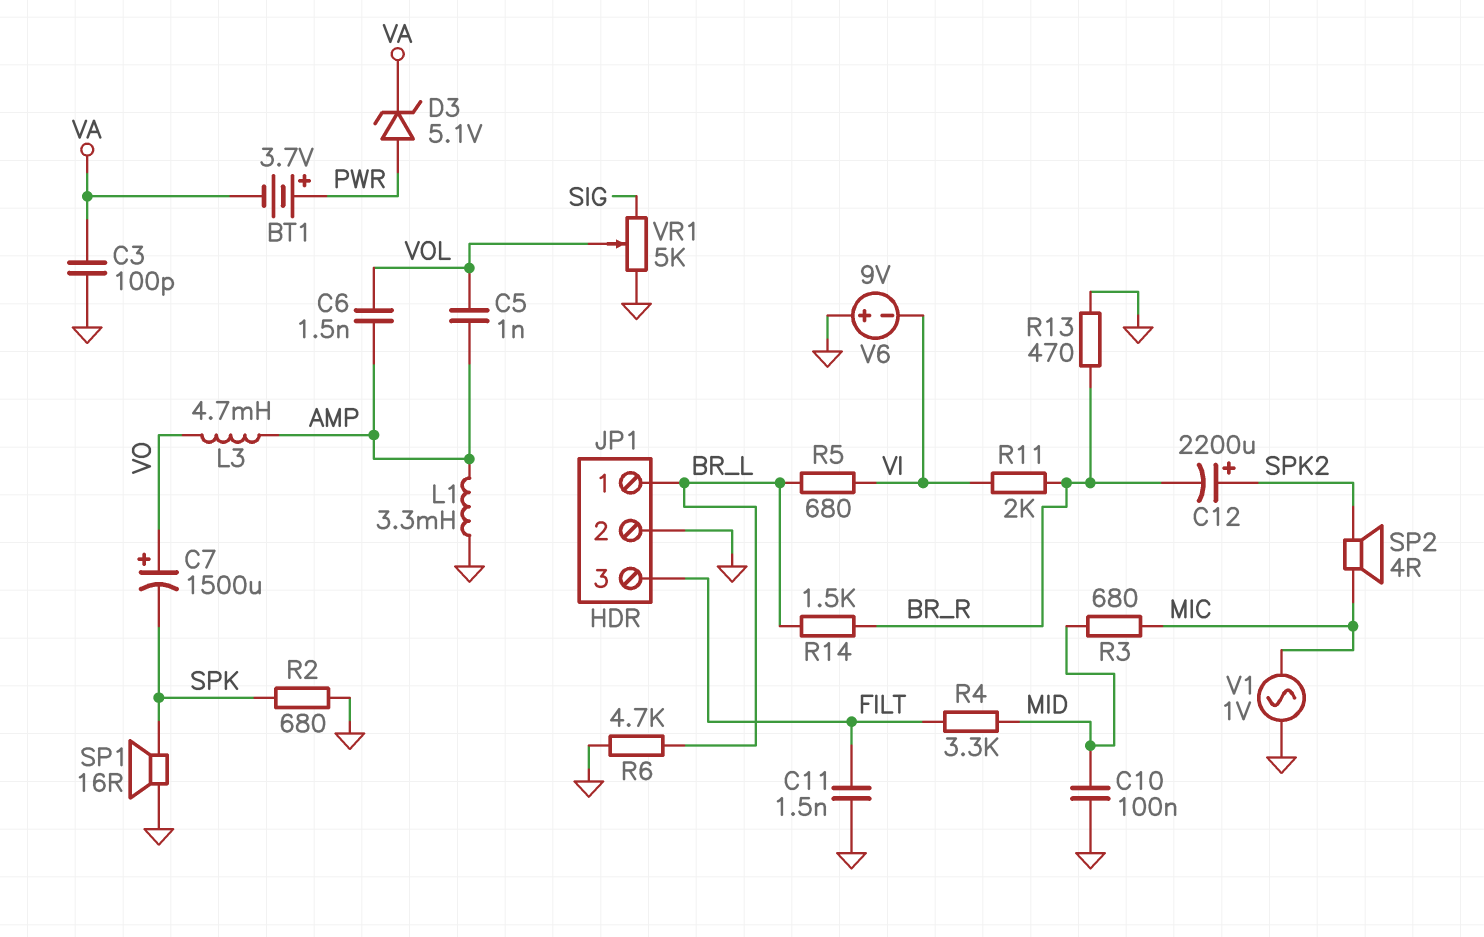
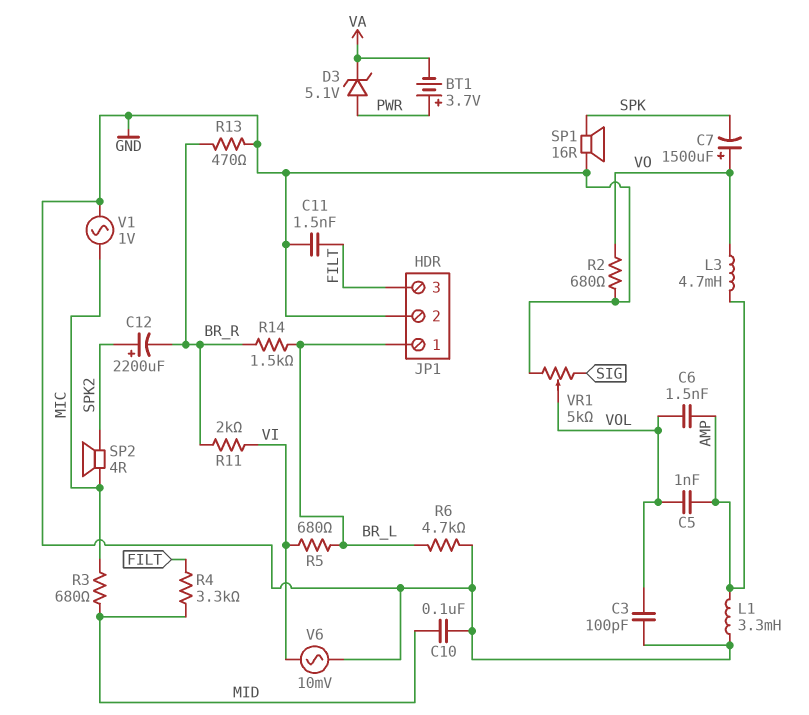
C3: 100pF (GND, VA) -> 100pF (GND, VOL)
R2: 680 (GND, SPK) -> 680 (GND, VO)
V6: 9V (plus GND, minus VI) -> AC 10mV (GND, VI)

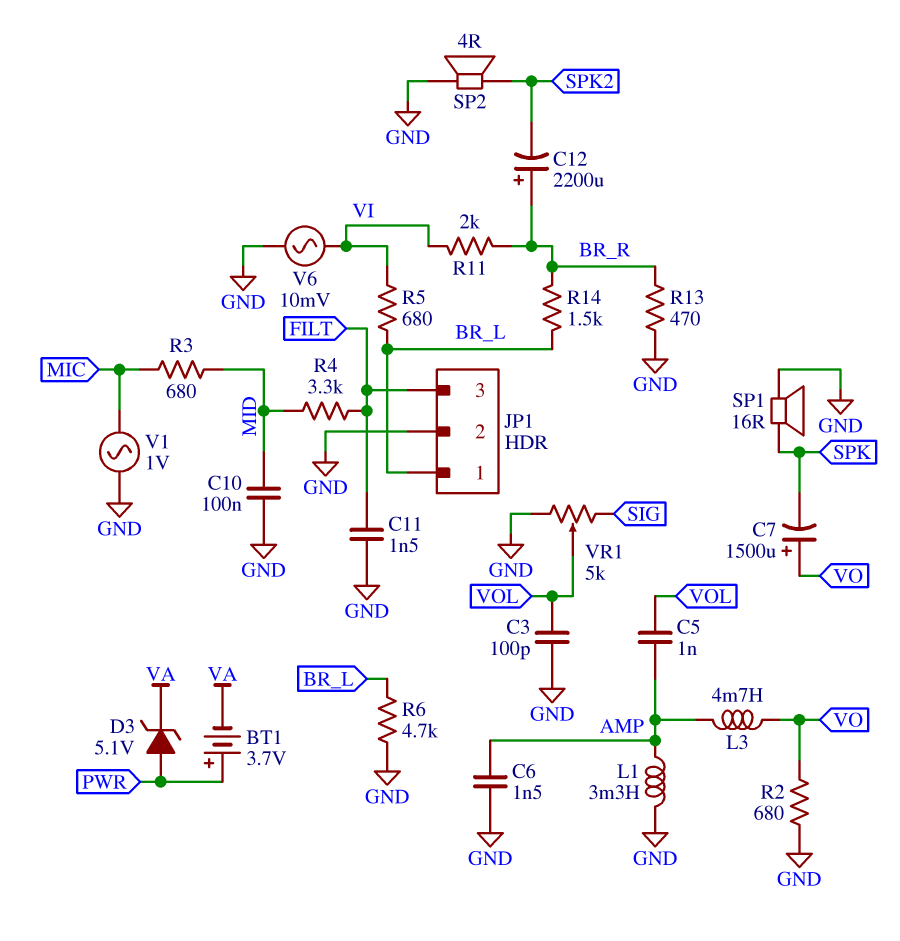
C6: 1.5nF (AMP, VOL) -> 1.5nF (AMP, GND)
C12: 2200uF (plus SPK2, minus BR_R) -> 2200uF (plus BR_R, minus SPK2)
SP2: speaker 4R (MIC, SPK2) -> speaker 4R (GND, SPK2)

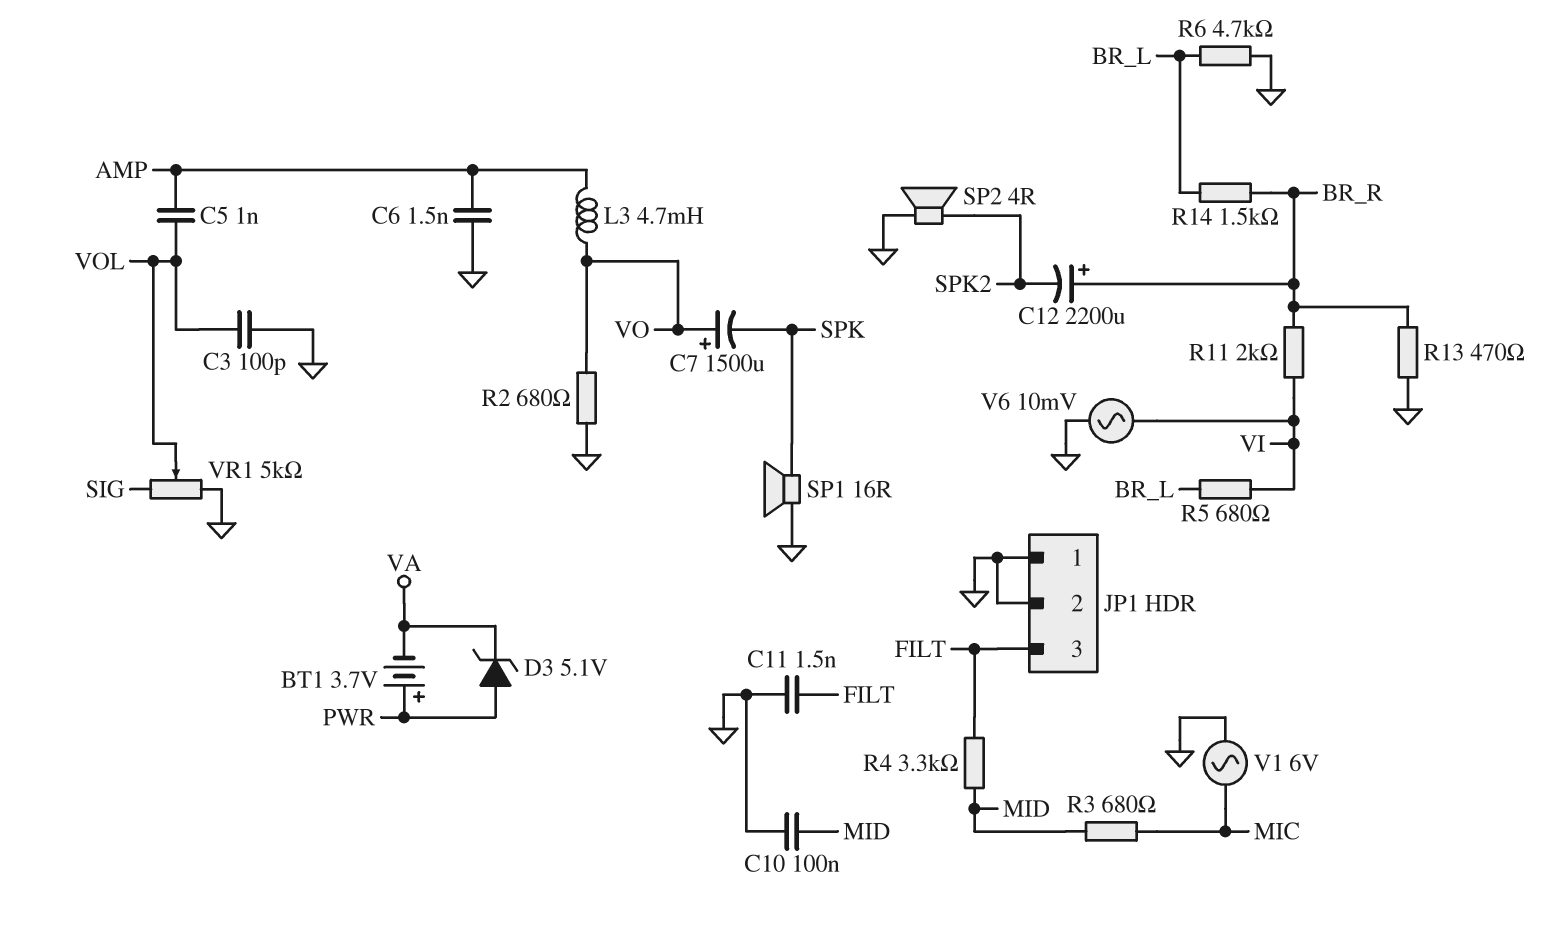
JP1 pin 1: BR_L -> GND
L1: 3.3mH (AMP, GND) -> none
V1: AC 1V (GND, MIC) -> AC 6V (GND, MIC)

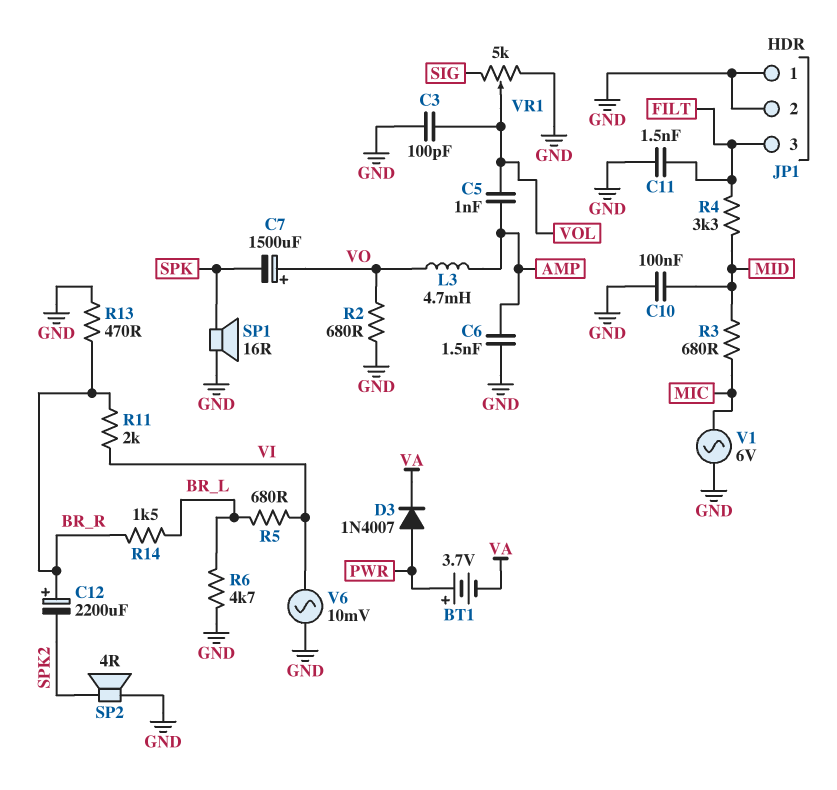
D3: zener 5.1V (A PWR, K VA) -> diode 1N4007 (A PWR, K VA)

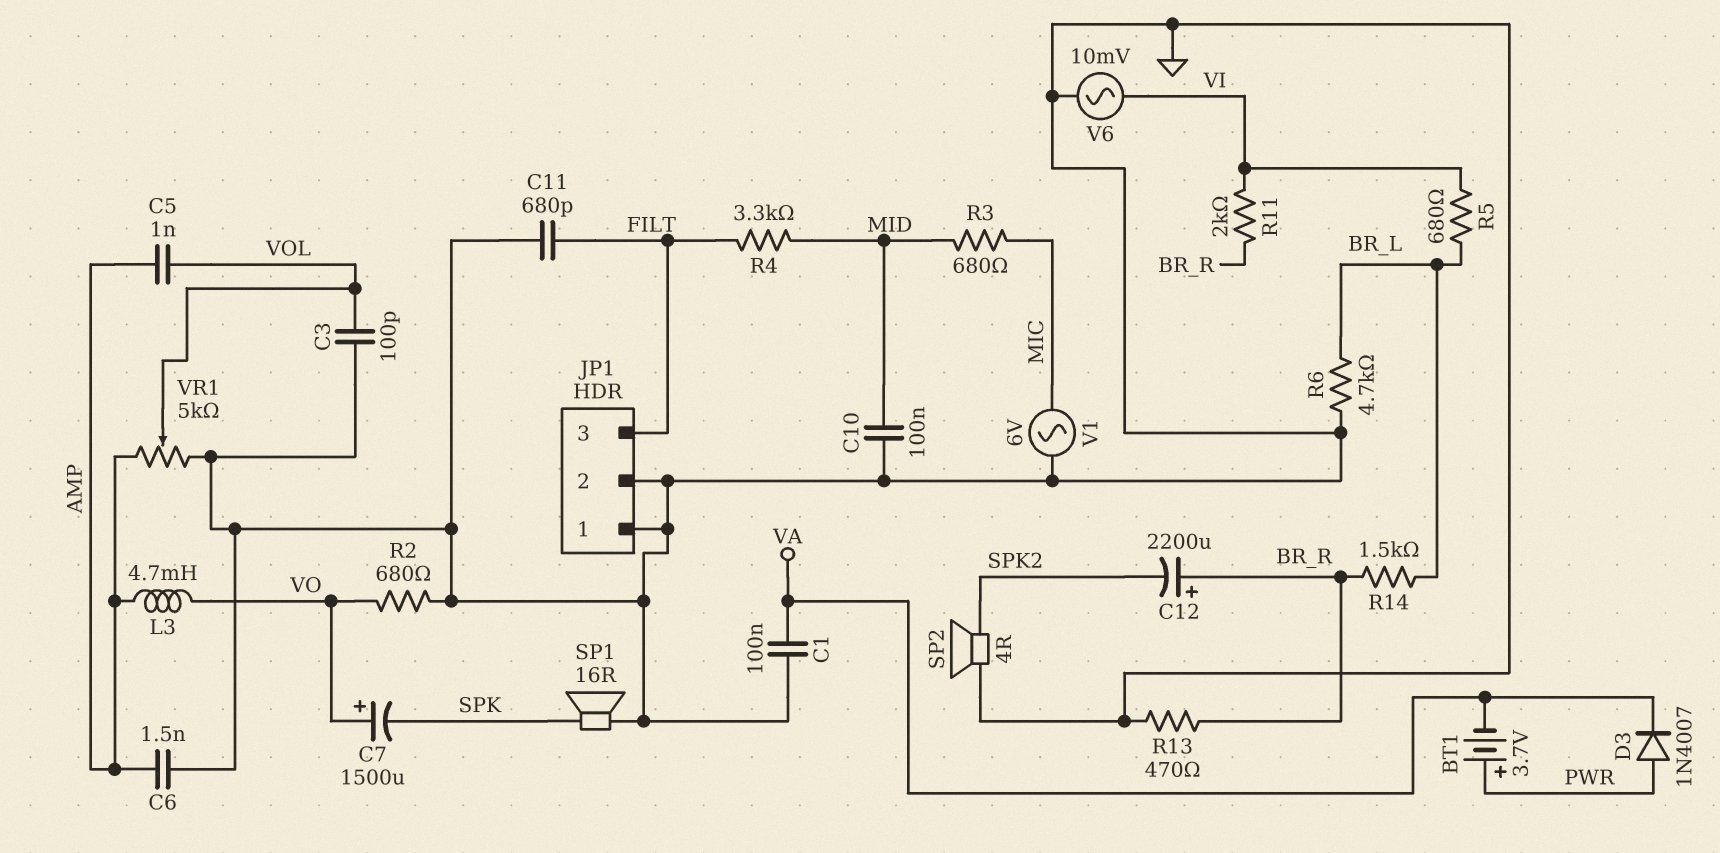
C1: none -> 100nF (GND, VA)
C11: 1.5nF (FILT, GND) -> 680pF (FILT, GND)
VR1: 5k (GND, SIG, wiper VOL) -> 5k (AMP, GND, wiper VOL)

